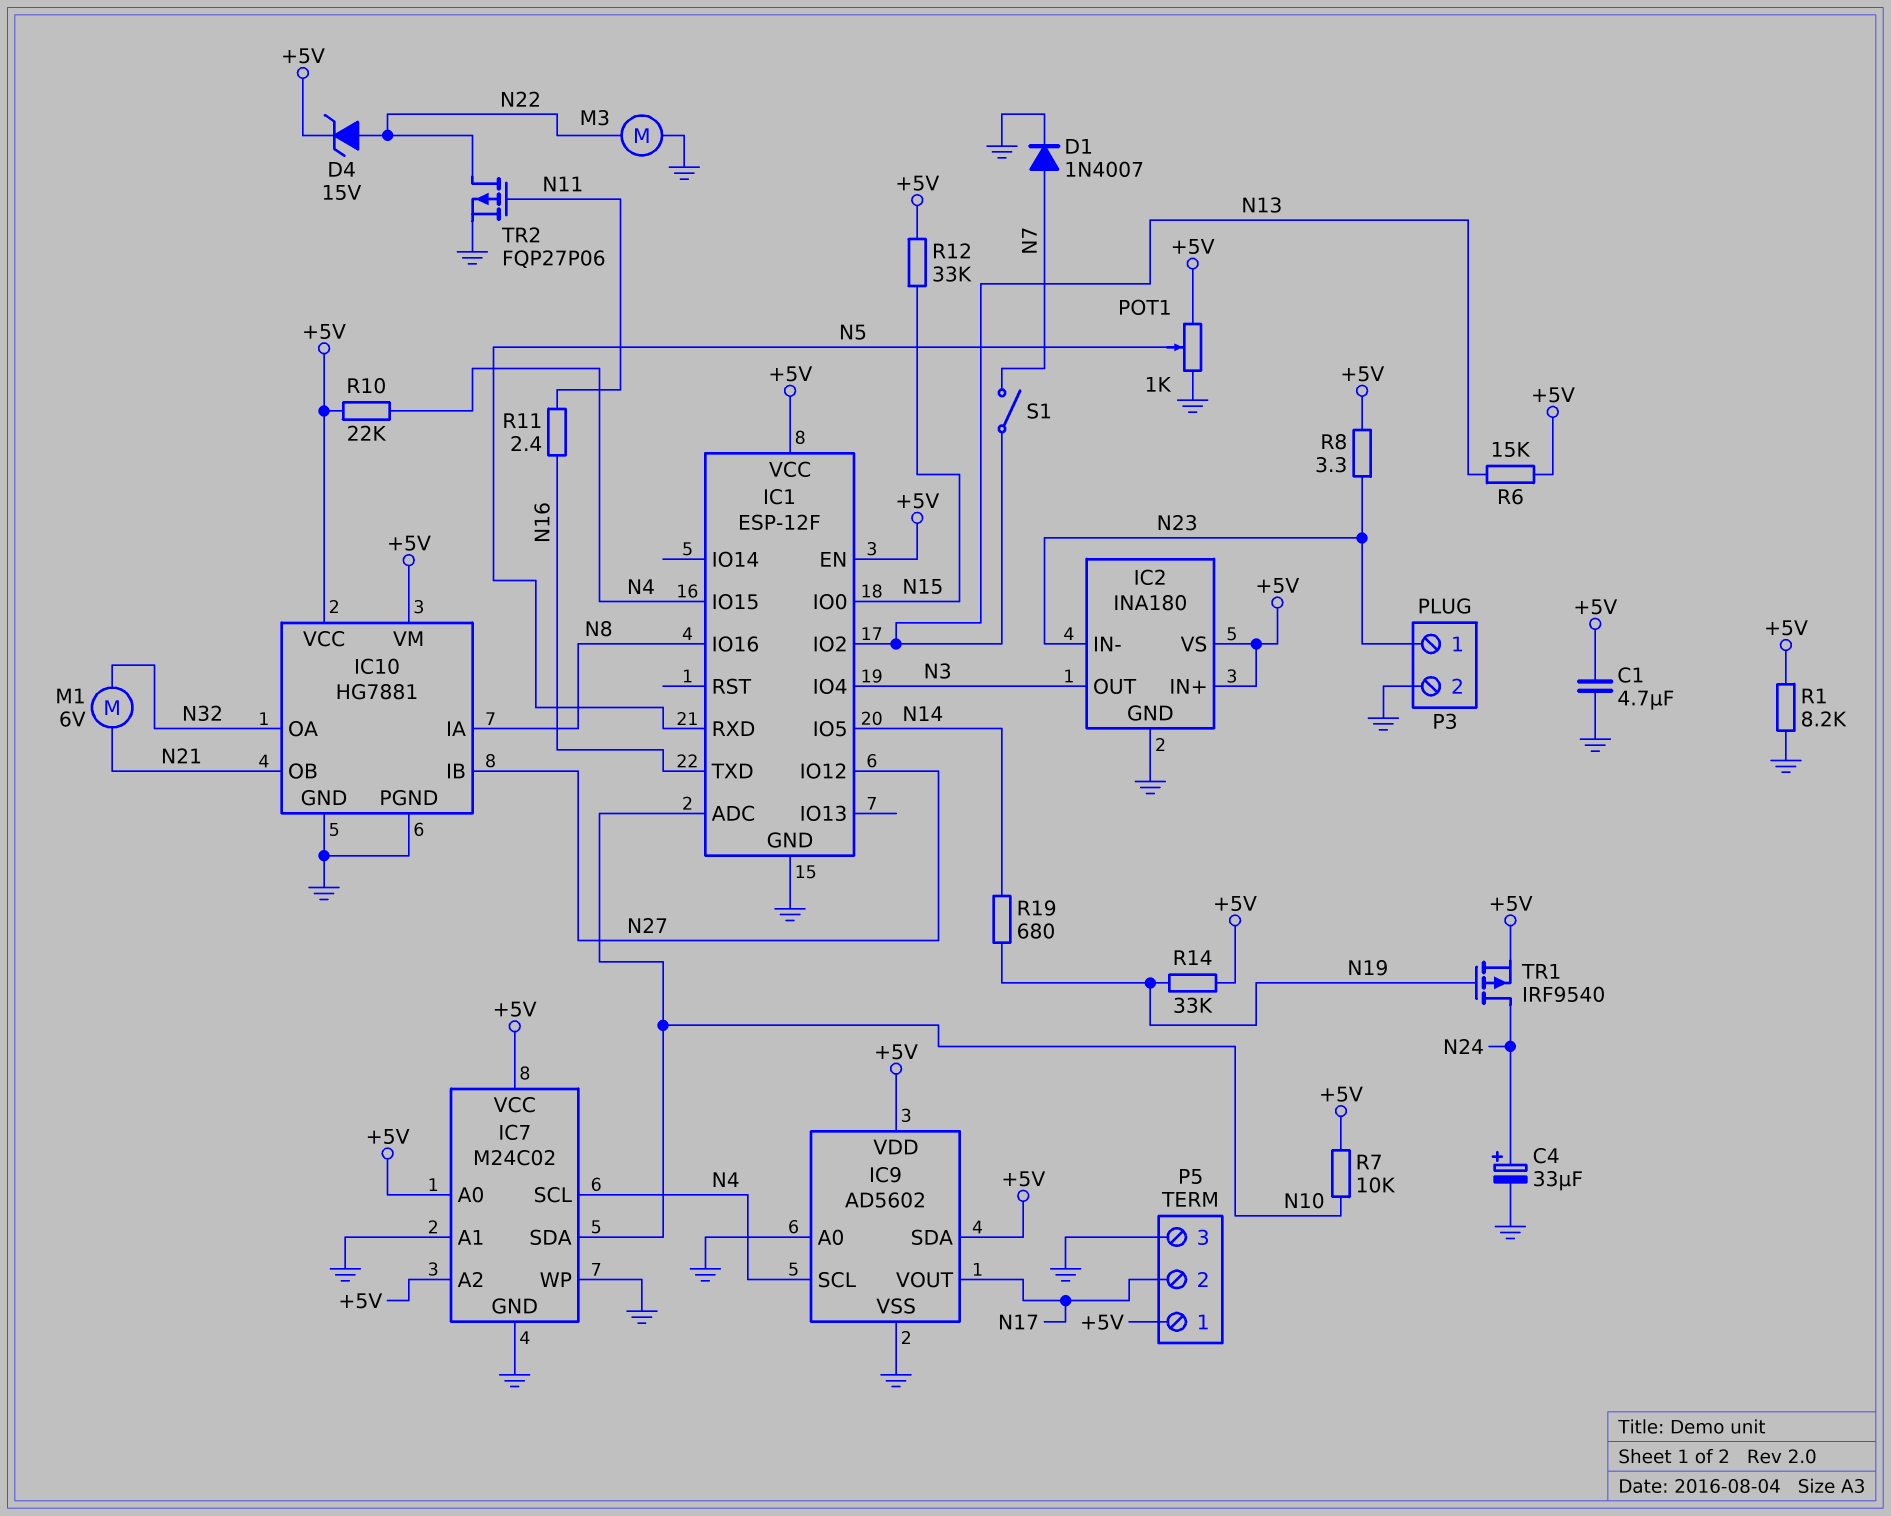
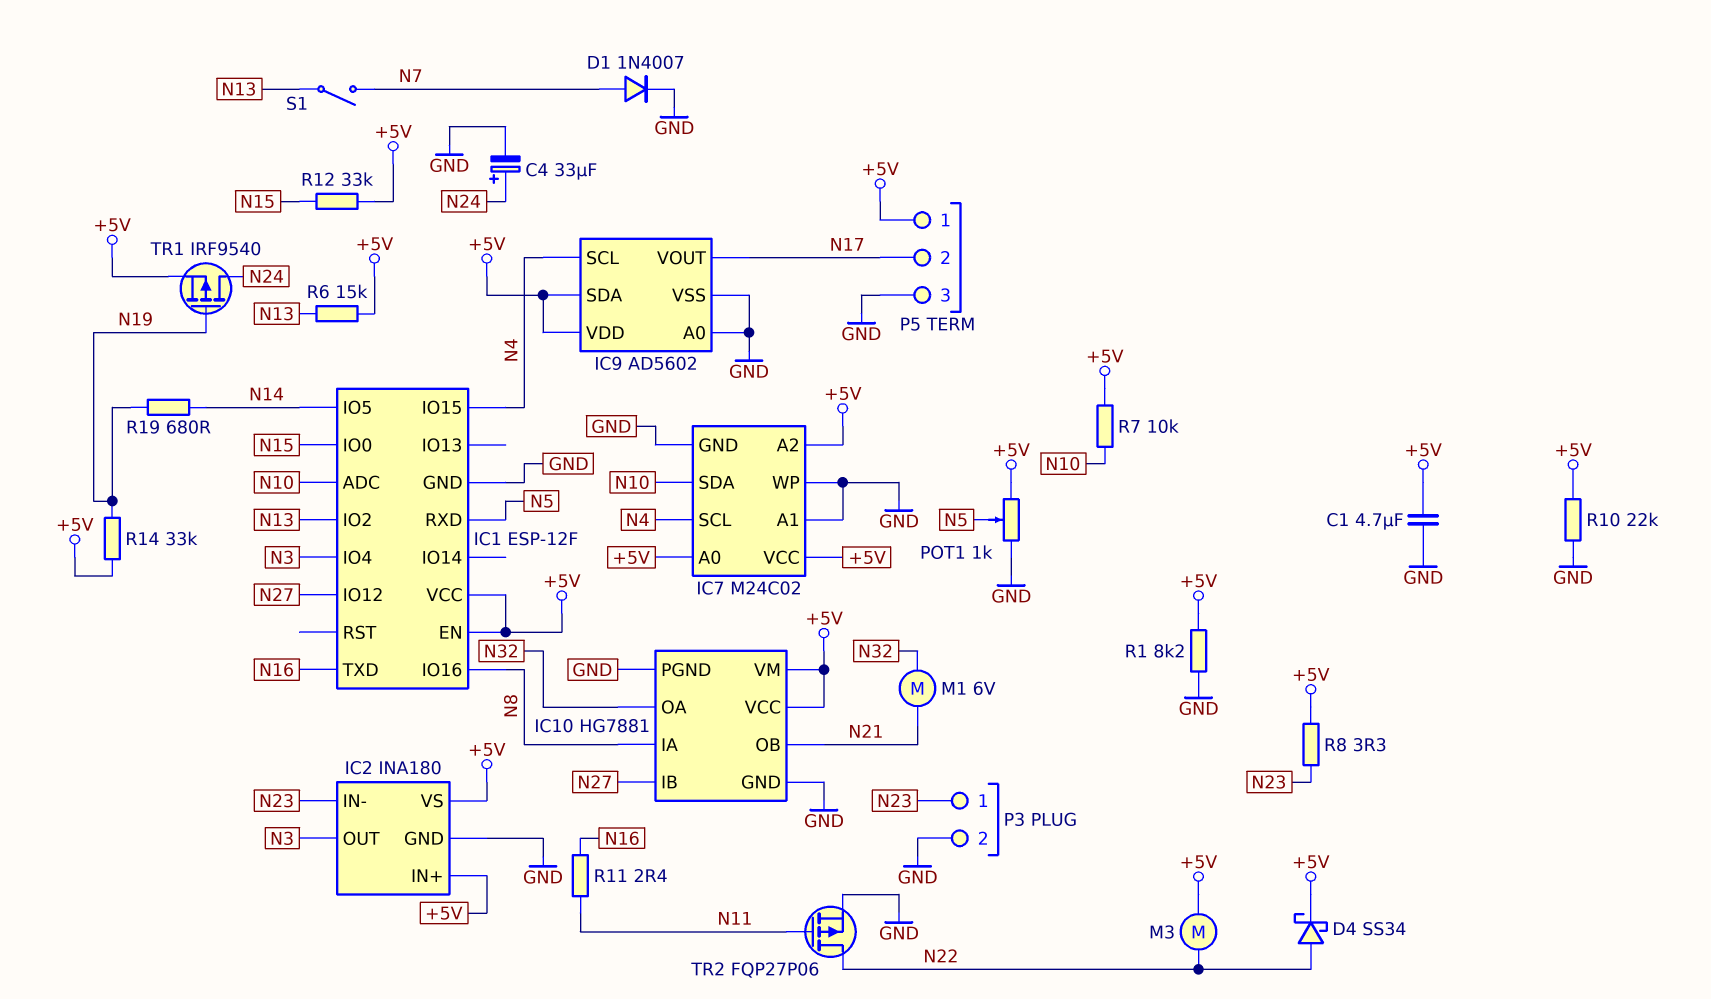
D4: zener 15V (A N22, K +5V) -> schottky SS34 (A N22, K +5V)
M3: motor (GND, N22) -> motor (+5V, N22)
R10: 22k (+5V, N4) -> 22k (+5V, GND)

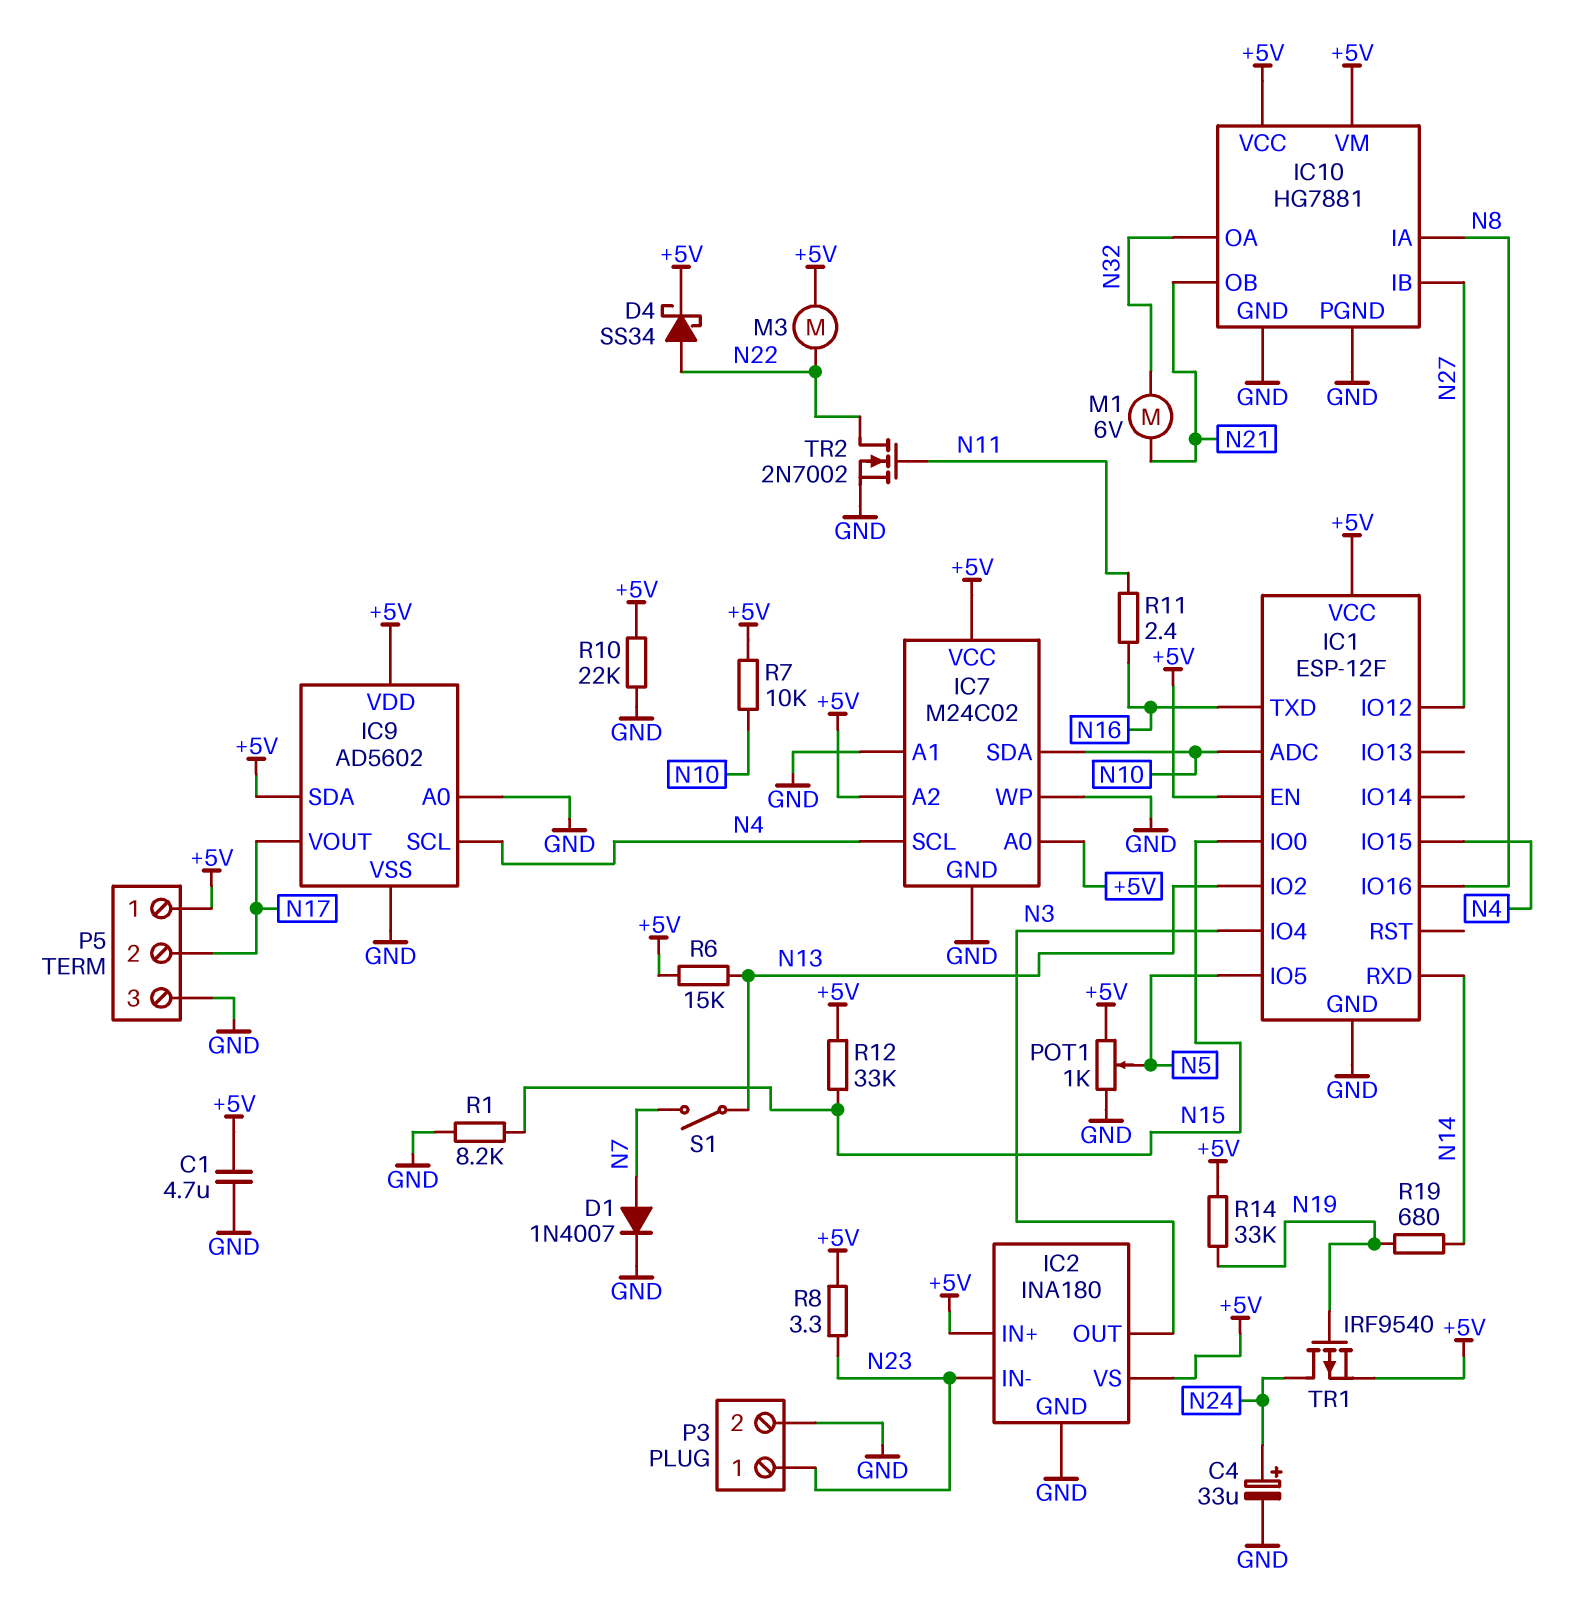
IC1 pin IO5: N14 -> N5
IC1 pin RXD: N5 -> N14
R1: 8.2k (+5V, GND) -> 8.2k (GND, N15)
TR2: PMOS FQP27P06 (G N11, D N22, S GND) -> NMOS 2N7002 (G N11, D N22, S GND)

